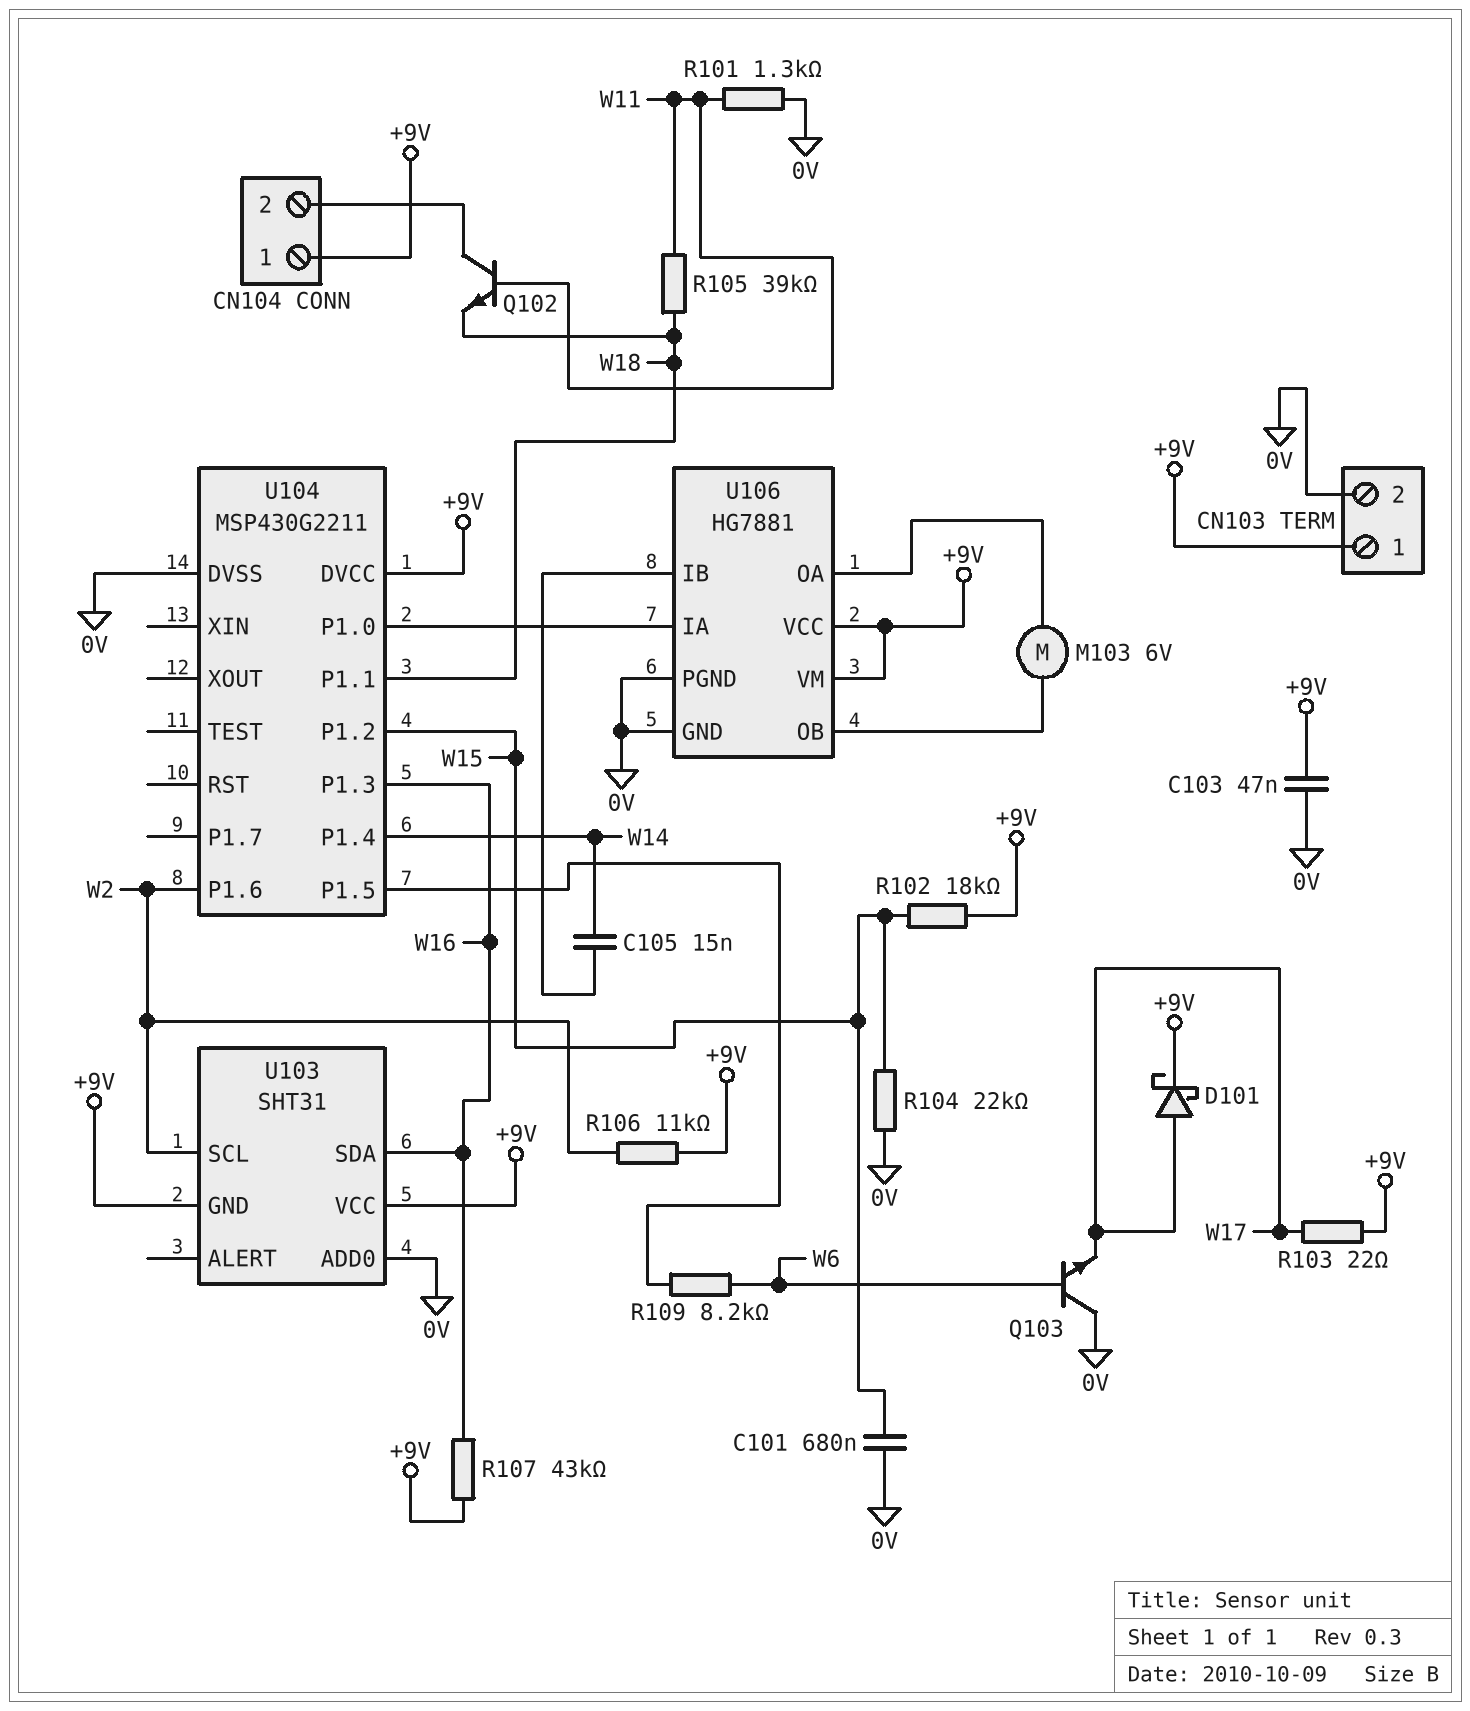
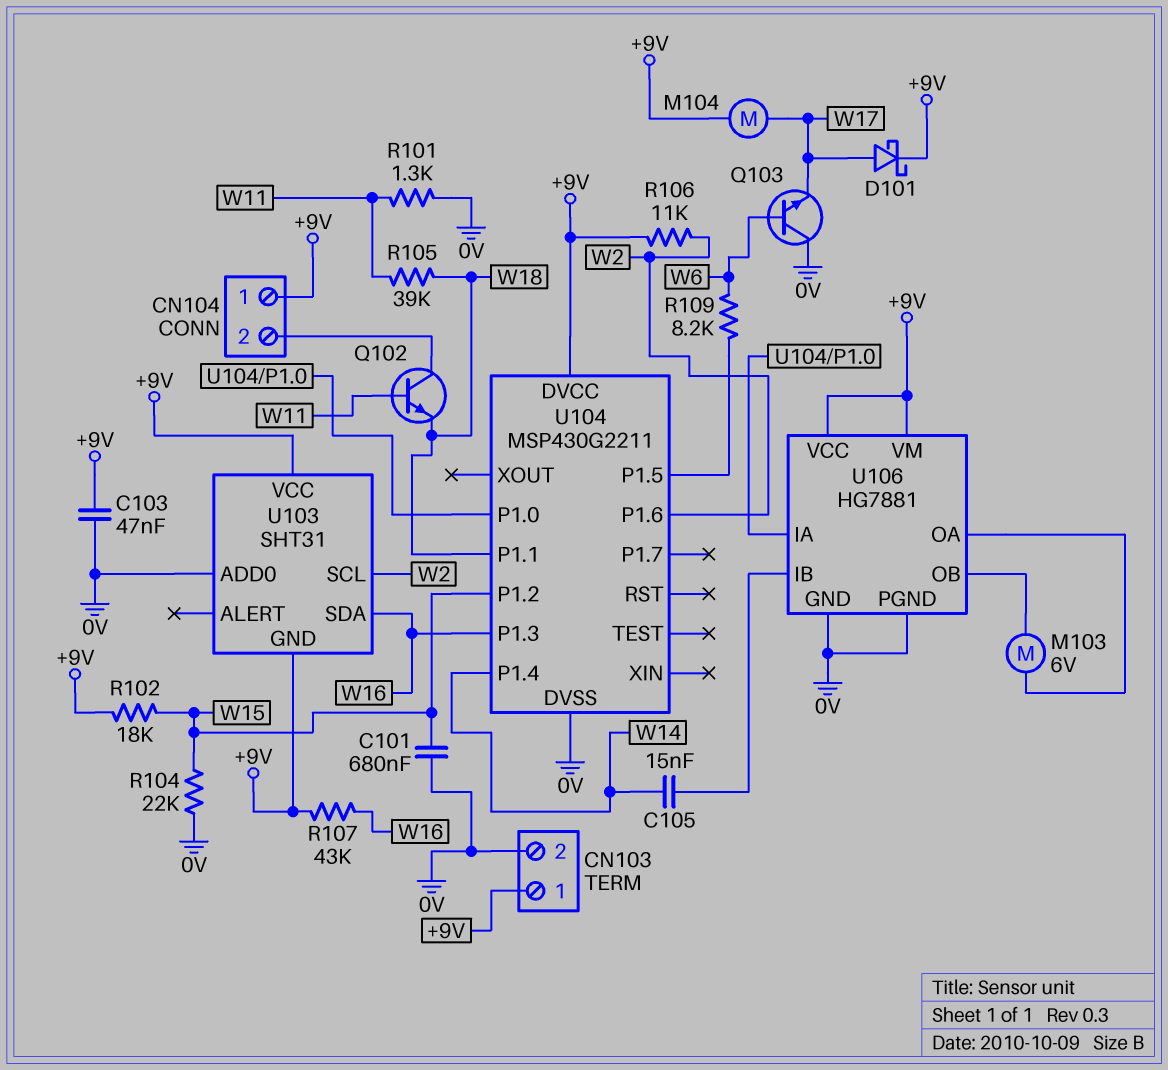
M104: none -> motor (+9V, W17)
R103: 22 (+9V, W17) -> none

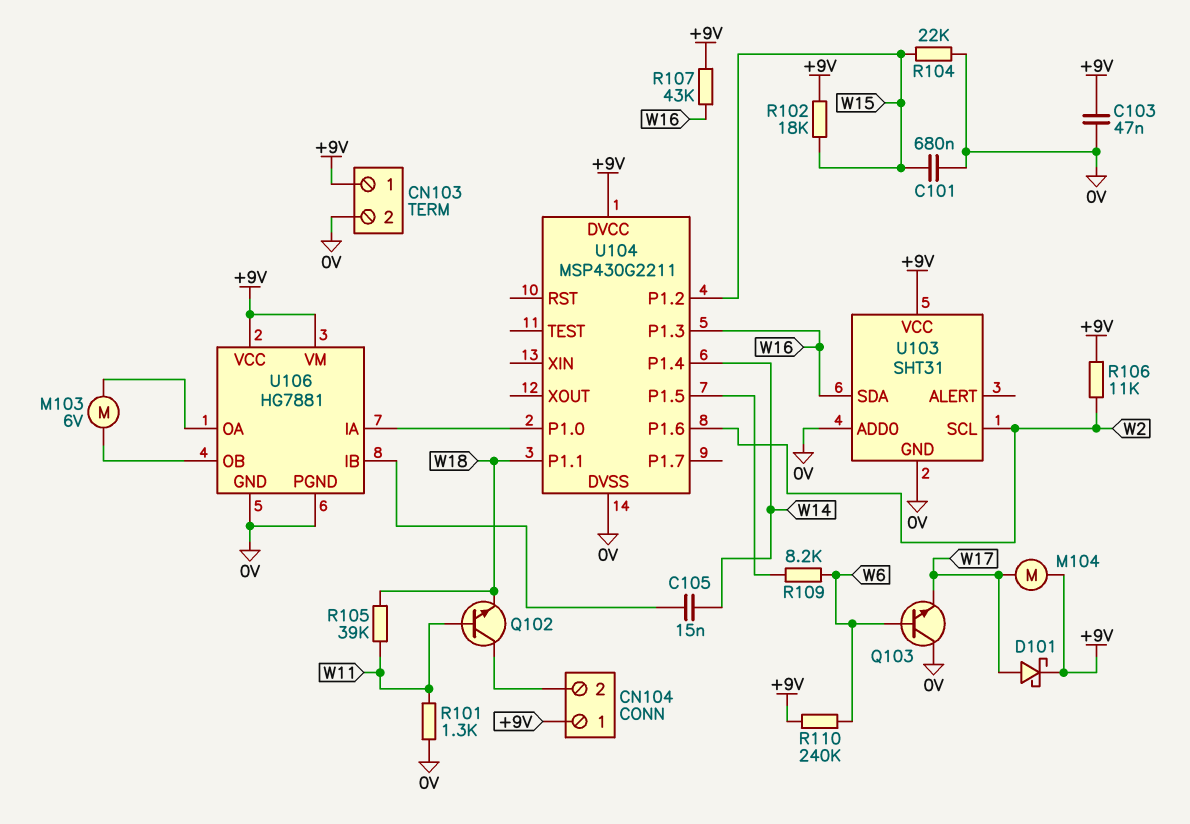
R110: none -> 240k (+9V, W6)
U103 pin GND: +9V -> 0V

